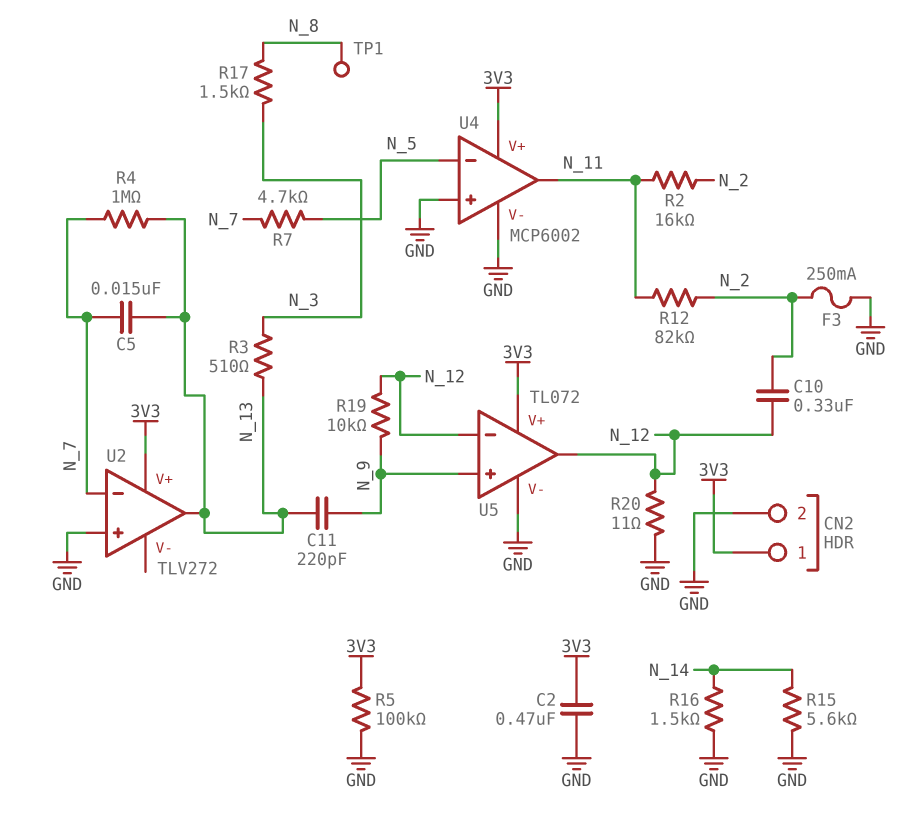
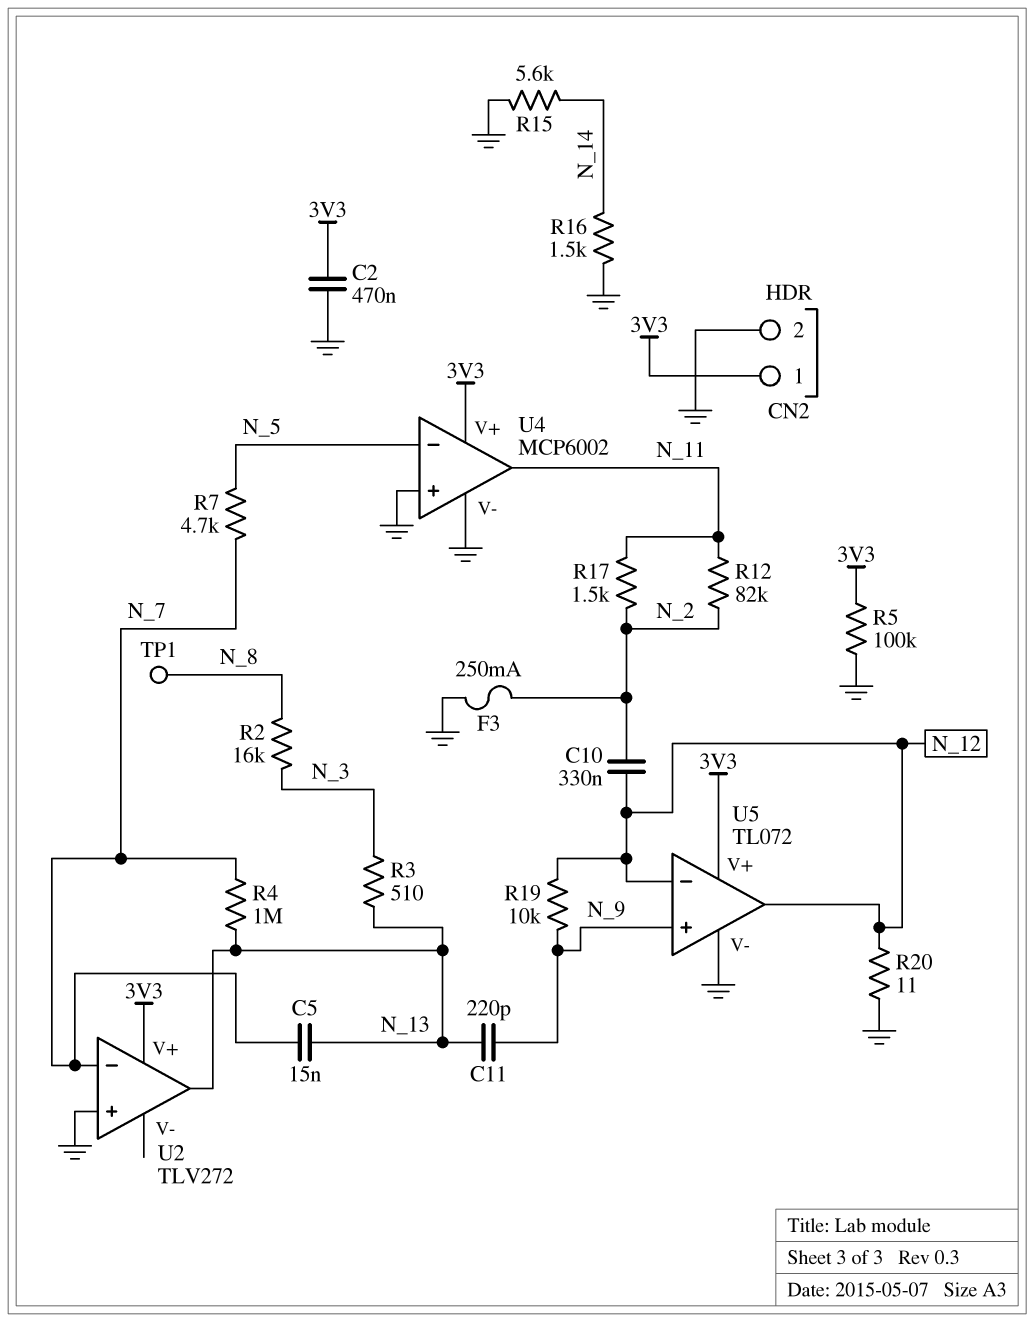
R2: 16k (N_2, N_11) -> 16k (N_3, N_8)
R17: 1.5k (N_3, N_8) -> 1.5k (N_2, N_11)

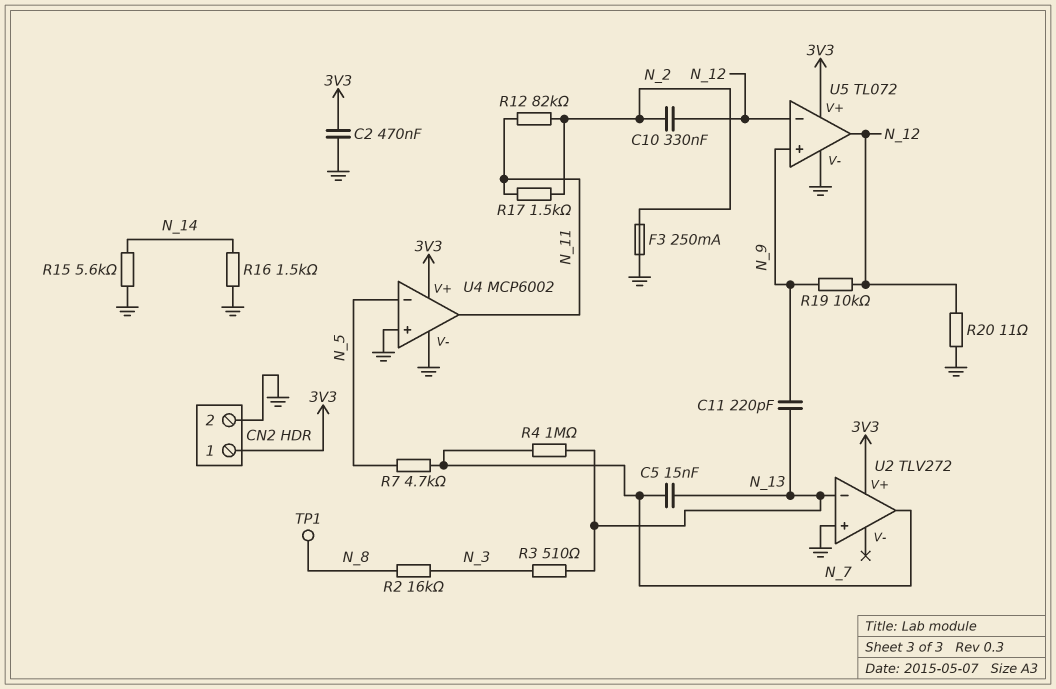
R5: 100k (3V3, GND) -> none
U2 pin in-: N_7 -> N_13
U2 pin out: N_13 -> N_7

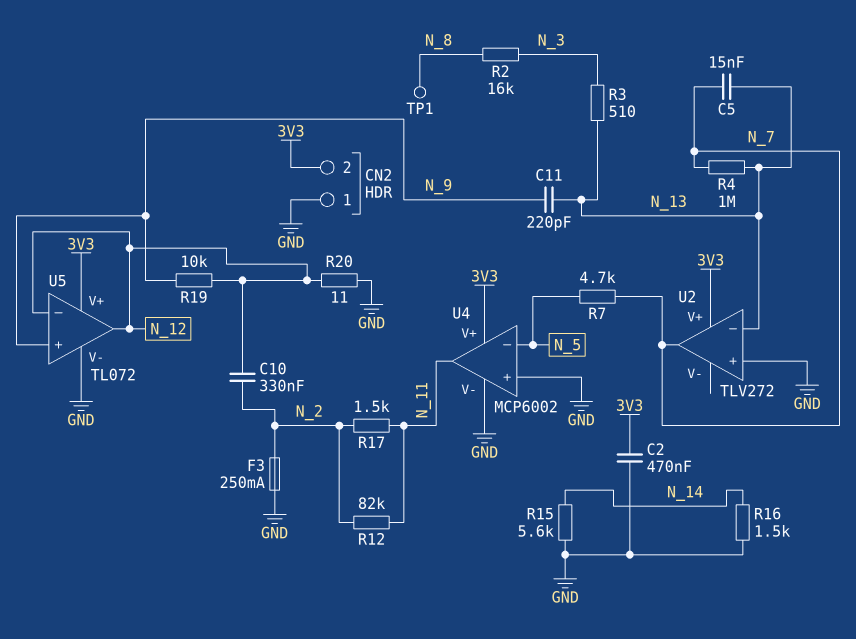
CN2 pin 1: 3V3 -> GND
CN2 pin 2: GND -> 3V3

